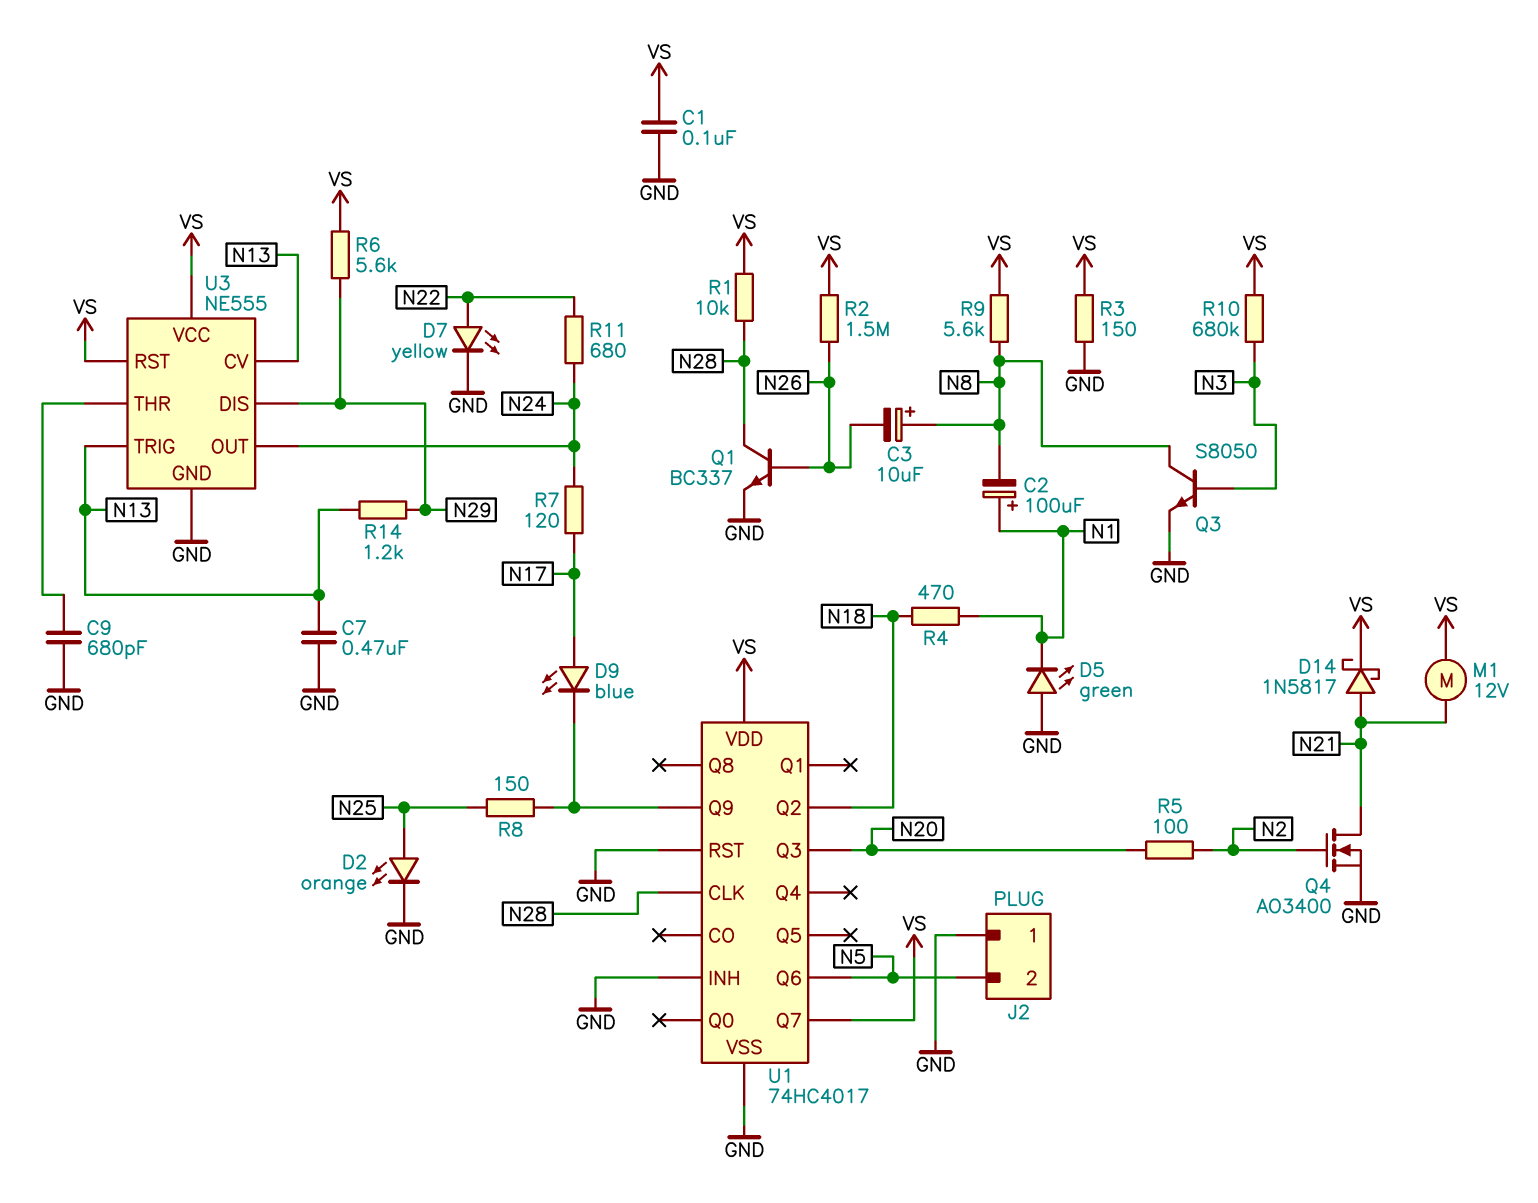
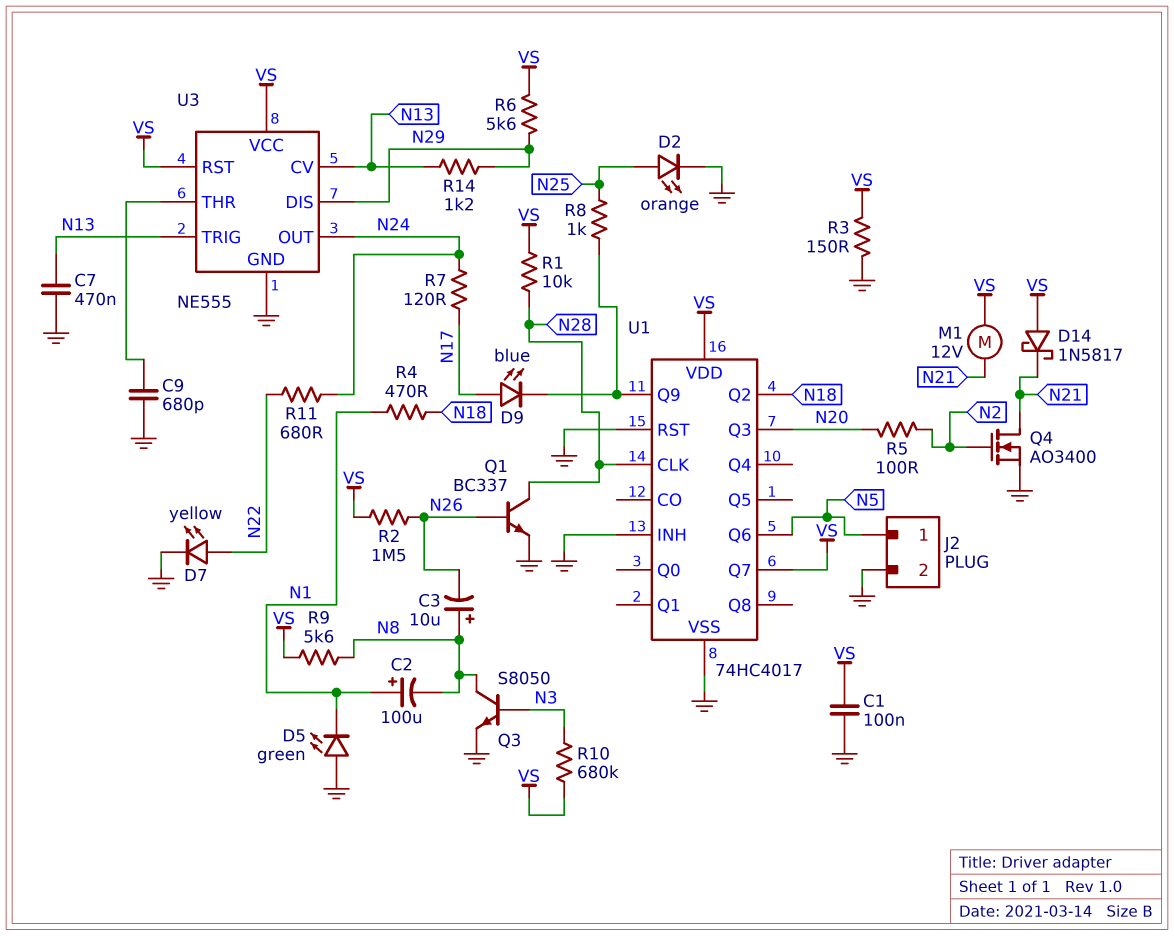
D14: schottky 1N5817 (A N21, K VS) -> schottky 1N5817 (A VS, K N21)
J2 pin 1: GND -> N5
J2 pin 2: N5 -> GND
R8: 150 (N25, U1/Q9) -> 1k (N25, U1/Q9)

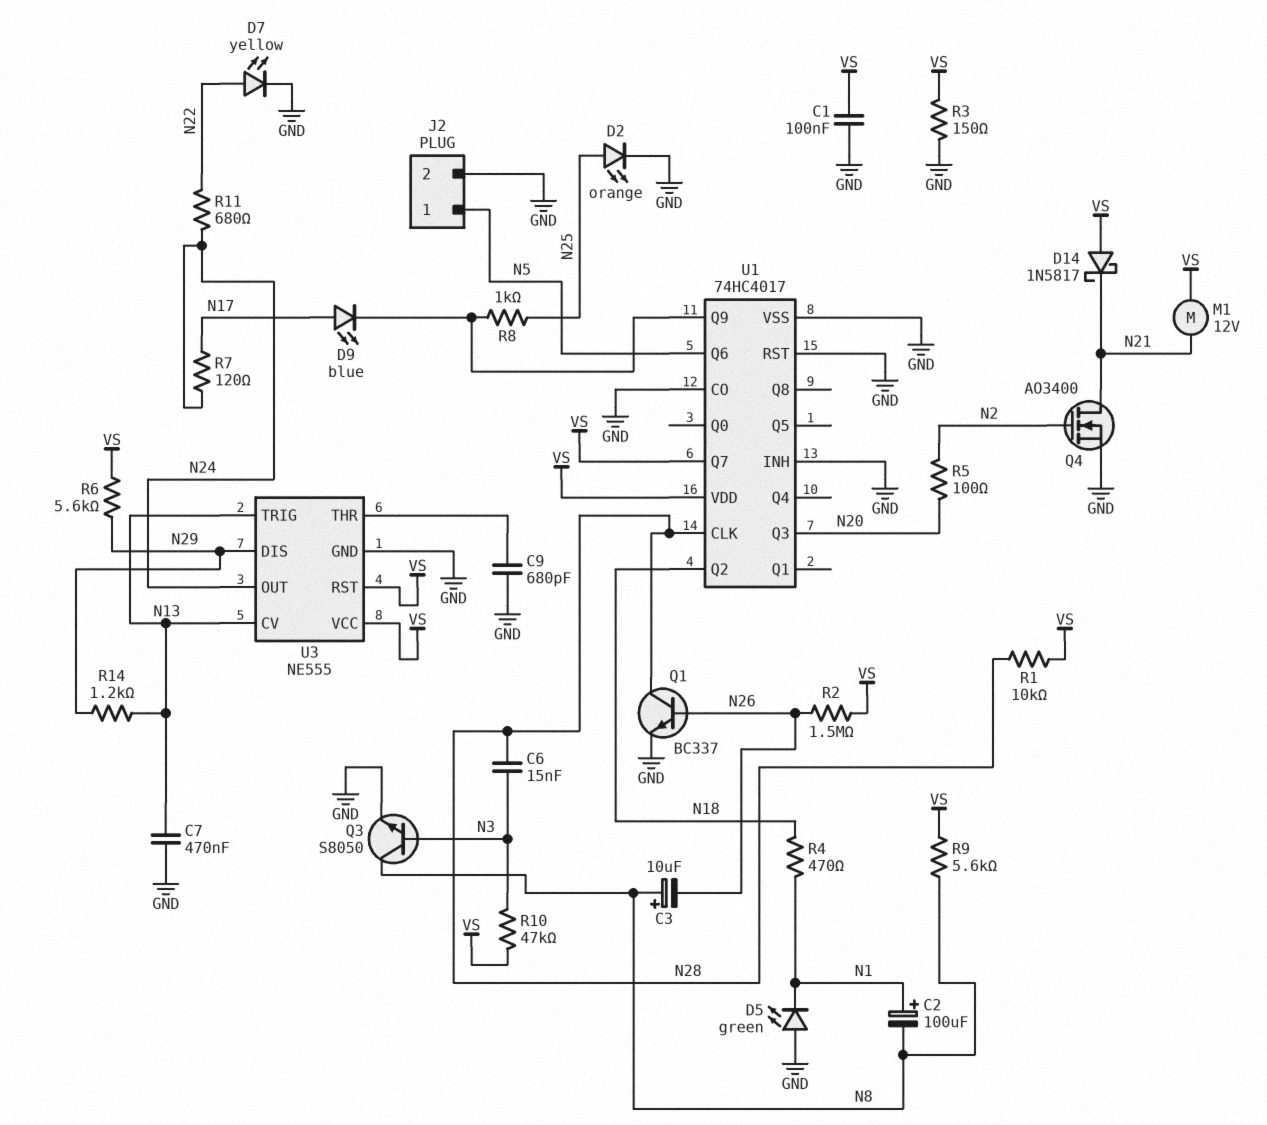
C6: none -> 15nF (N3, N28)
R10: 680k (N3, VS) -> 47k (N3, VS)
U1 pin CO: none -> GND

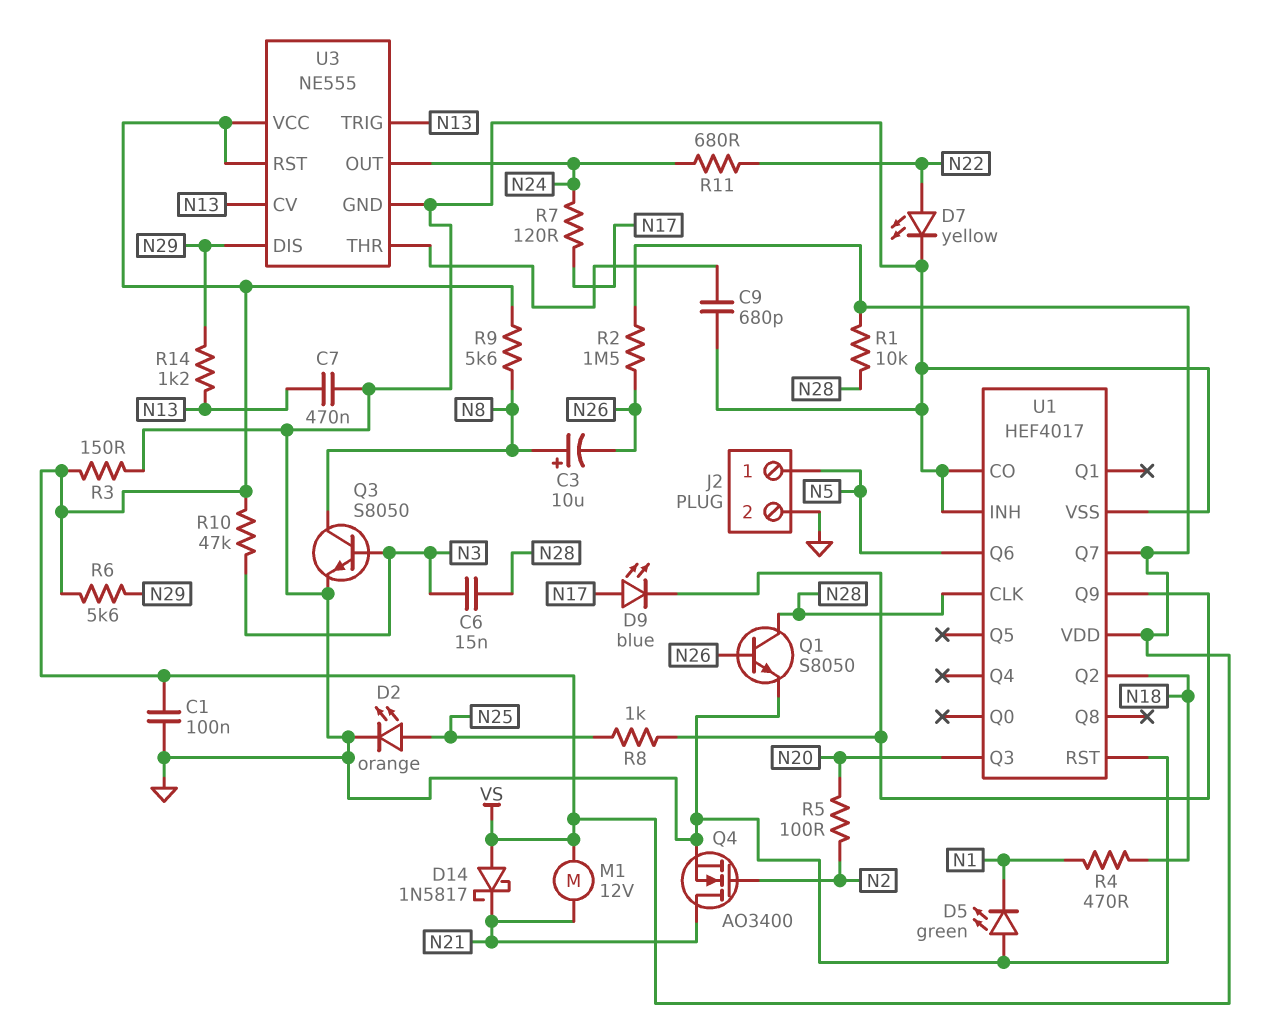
C2: 100uF (plus N1, minus N8) -> none
Q1: NPN BC337 (B N26, C N28, E GND) -> NPN S8050 (B N26, C N28, E GND)
U1: 74HC4017 -> HEF4017

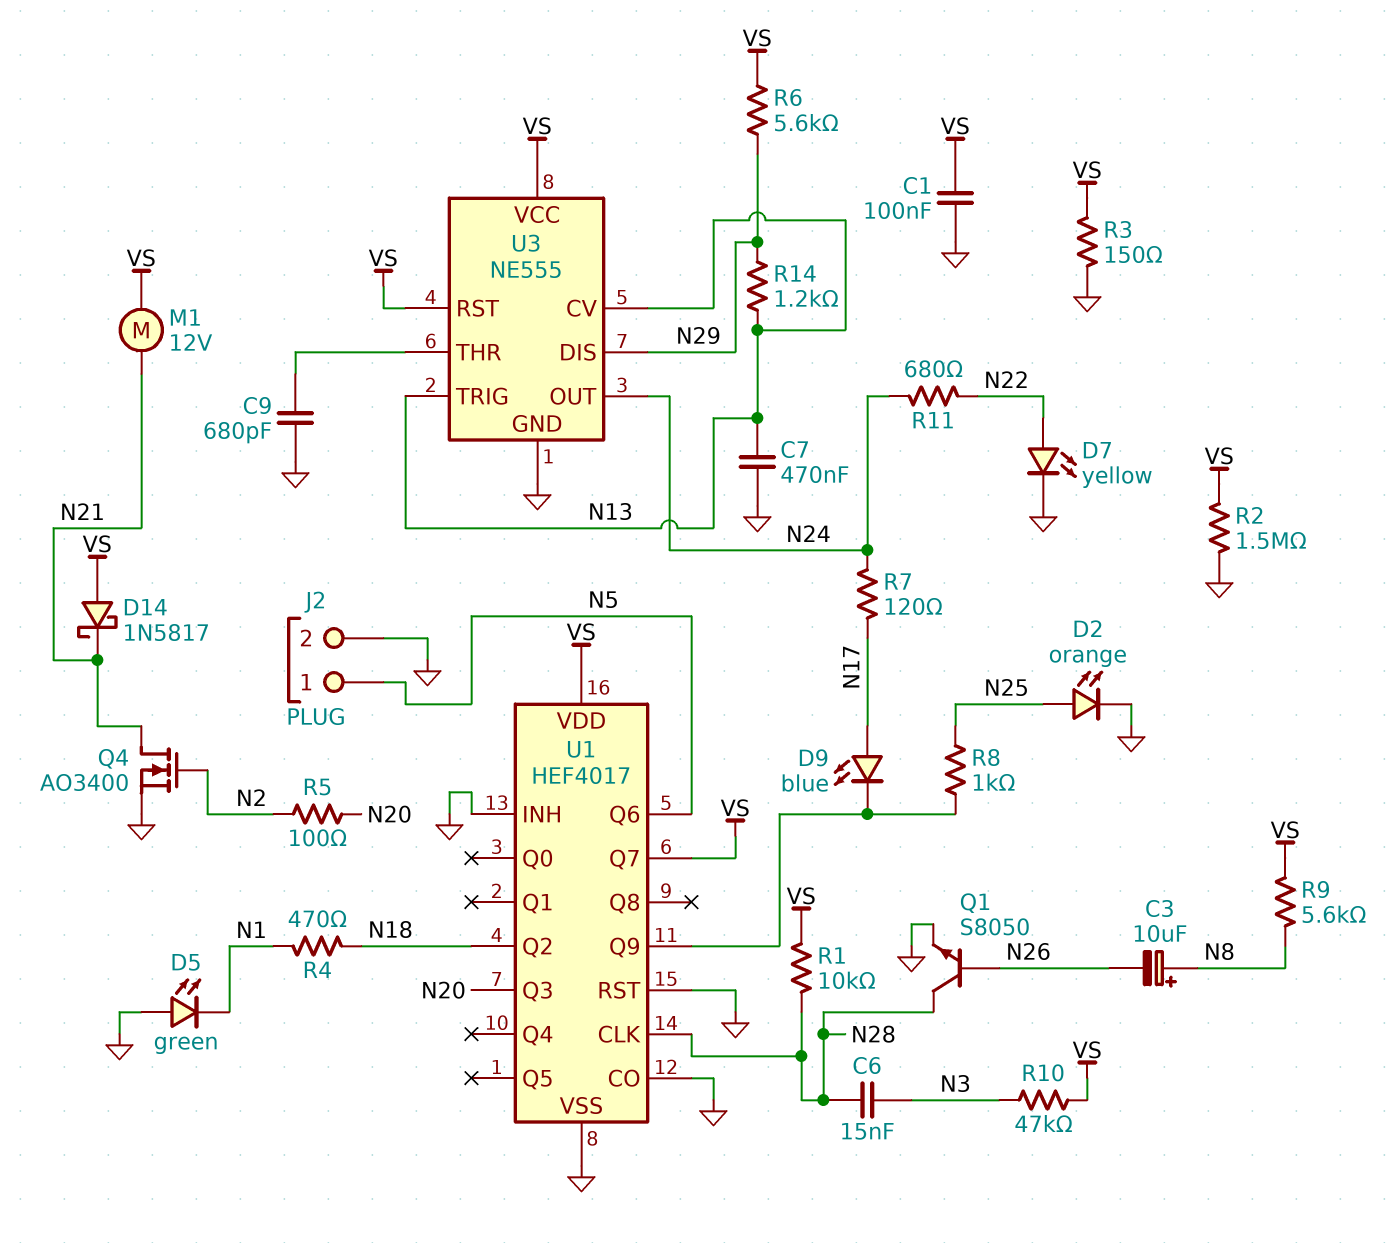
Q3: NPN S8050 (B N3, C N8, E GND) -> none
R2: 1.5M (N26, VS) -> 1.5M (GND, VS)

